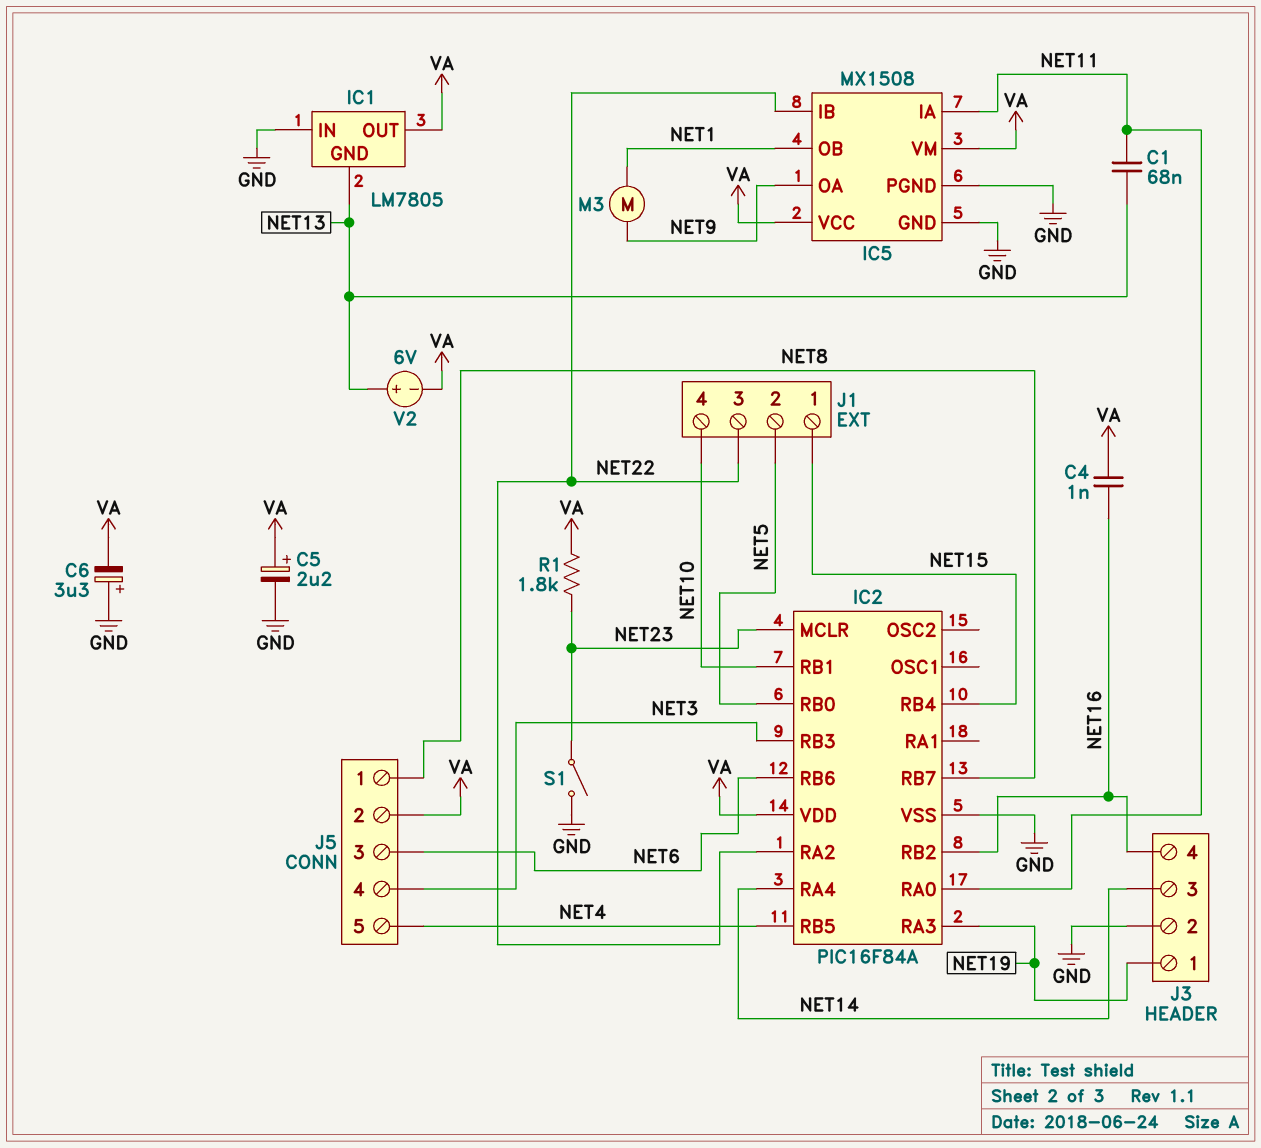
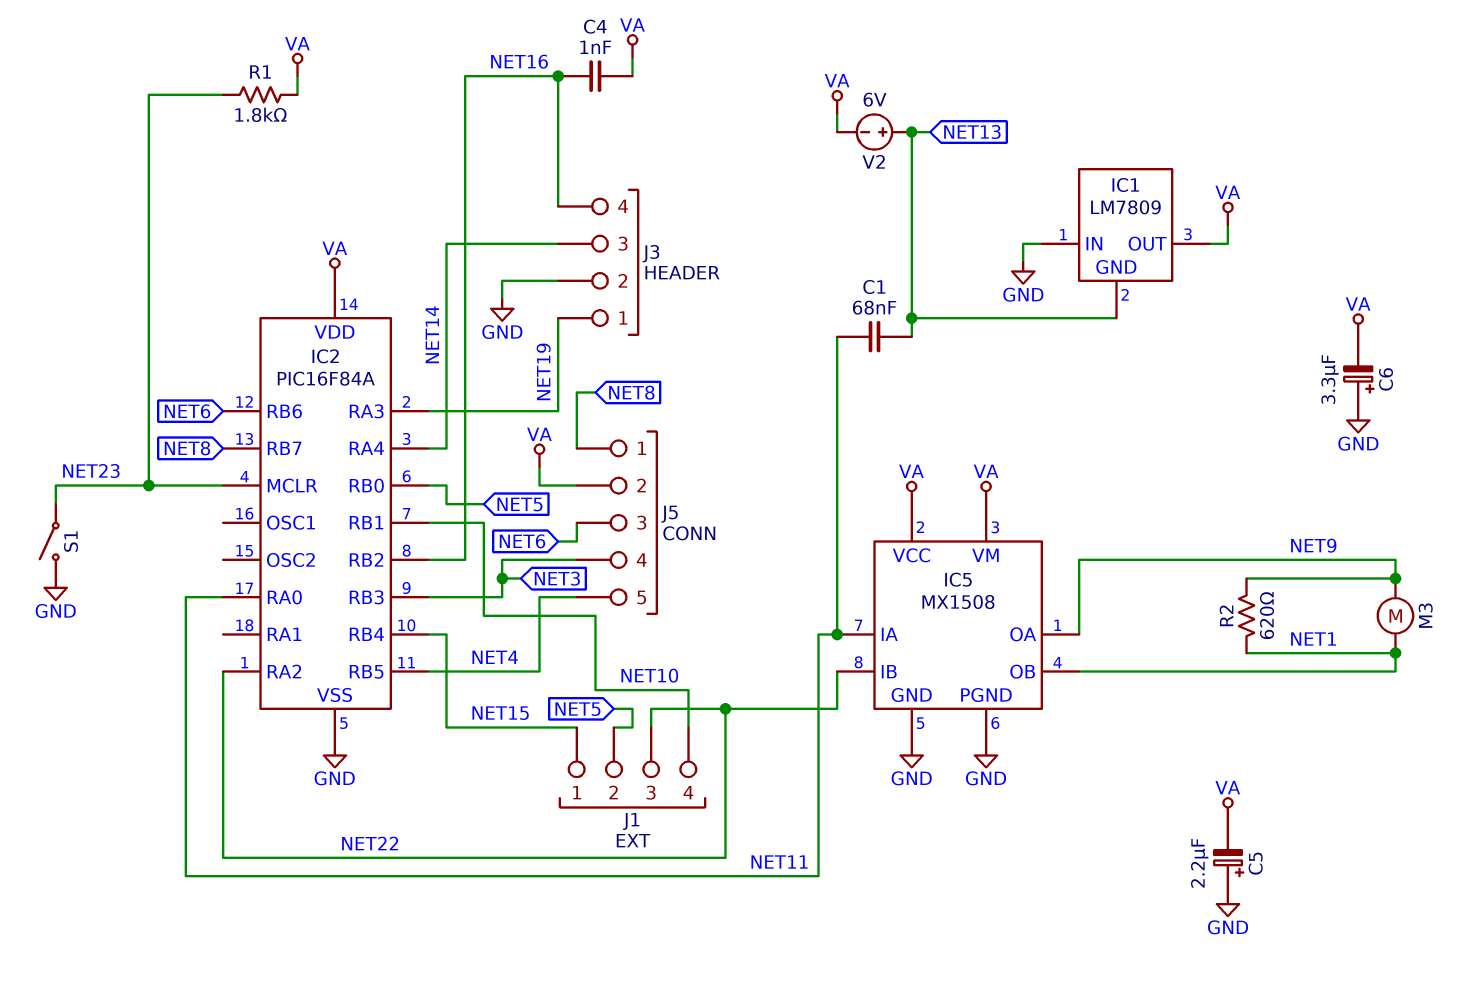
C5: 2.2uF (plus VA, minus GND) -> 2.2uF (plus GND, minus VA)
IC1: LM7805 -> LM7809
R2: none -> 620 (NET1, NET9)

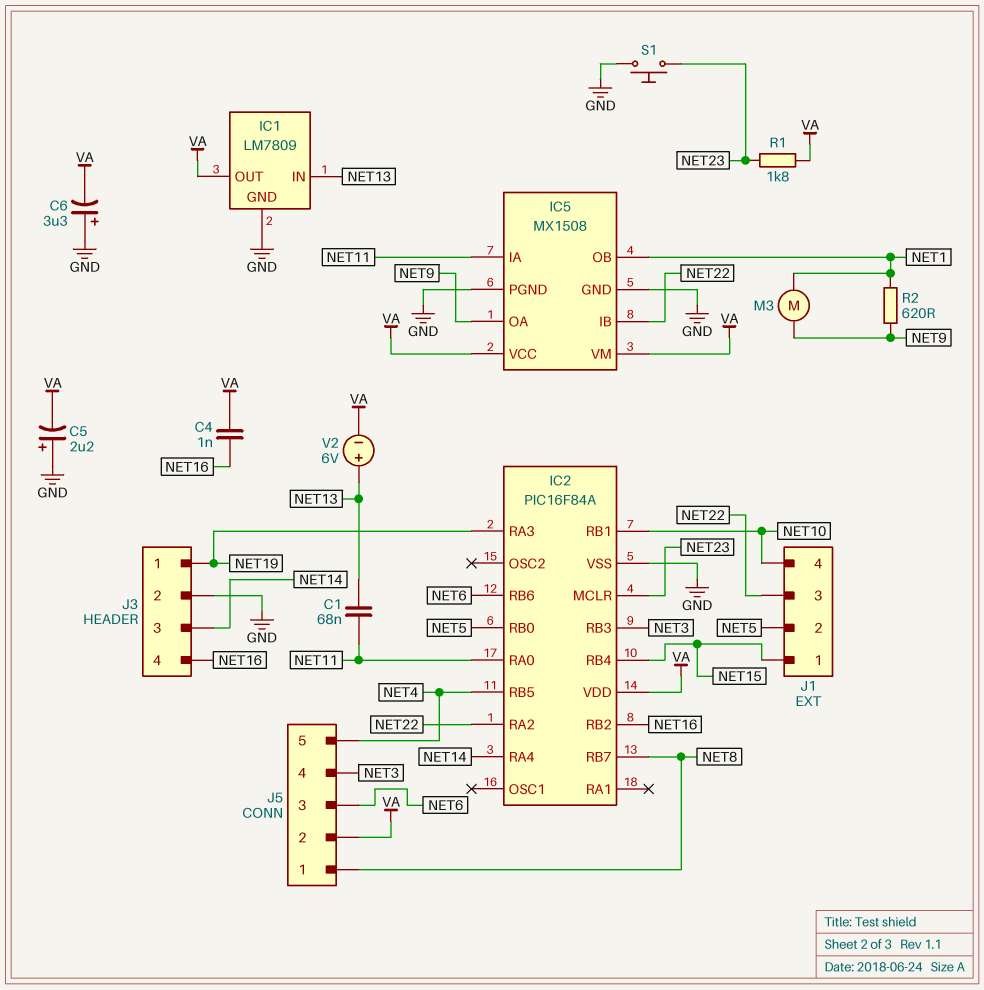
IC1 pin GND: NET13 -> GND
IC1 pin IN: GND -> NET13
S1: switch (GND, NET23) -> button (GND, NET23)

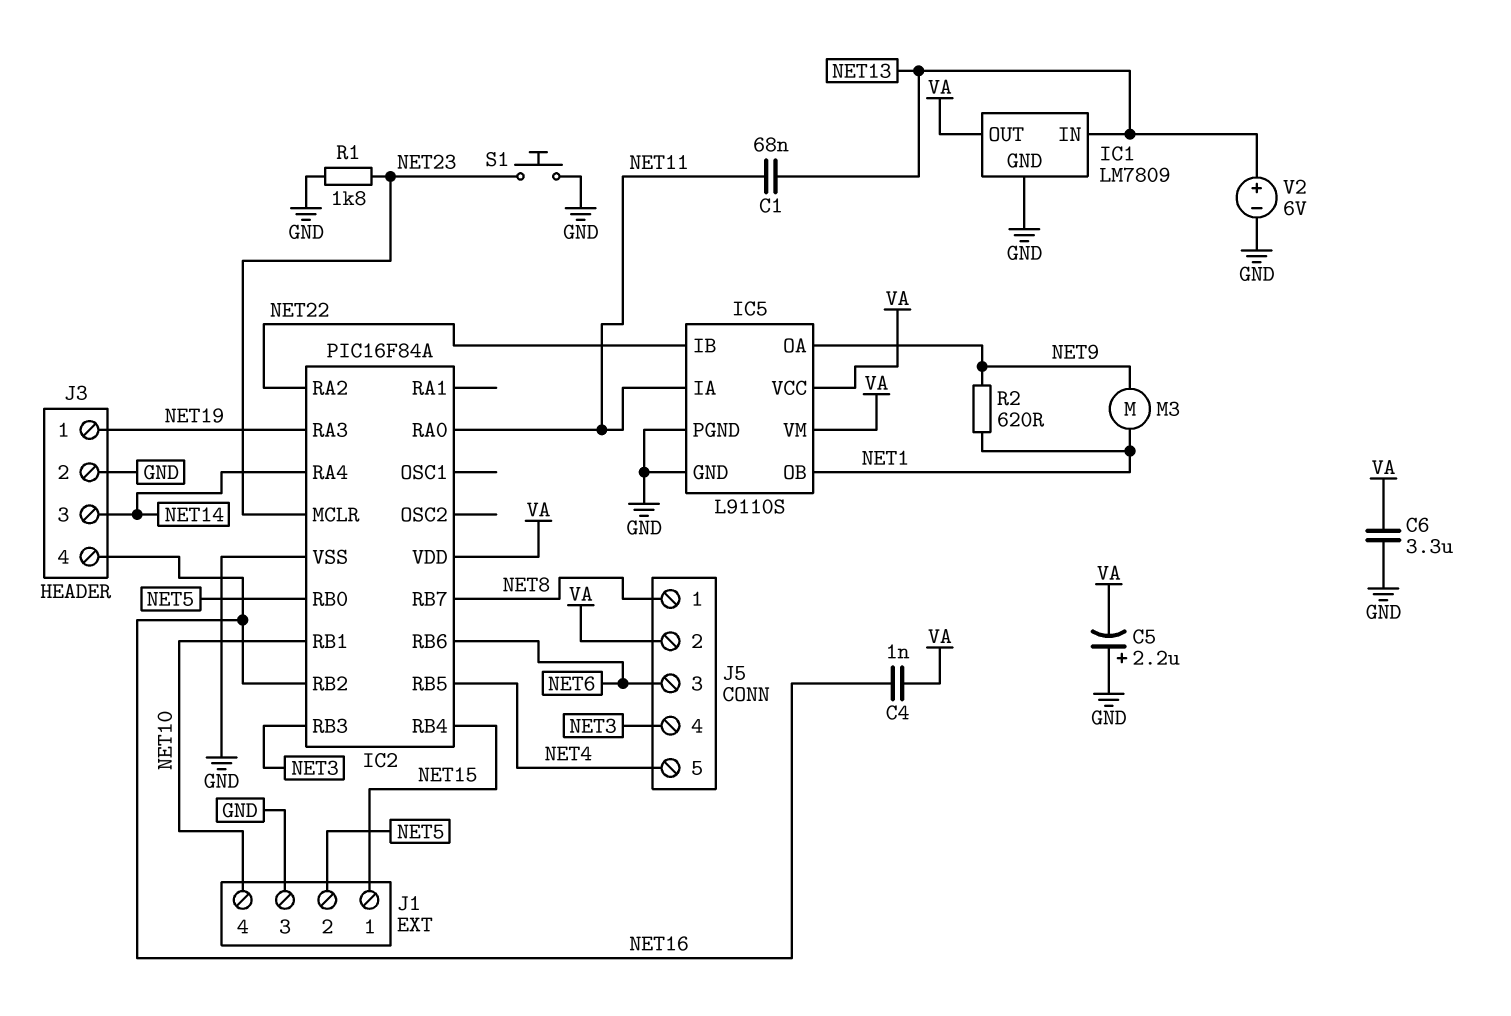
C6: 3.3uF (plus GND, minus VA) -> 3.3uF (GND, VA)
IC5: MX1508 -> L9110S
J1 pin 3: NET22 -> GND
R1: 1.8k (NET23, VA) -> 1.8k (GND, NET23)
V2: 6V (plus NET13, minus VA) -> 6V (plus NET13, minus GND)

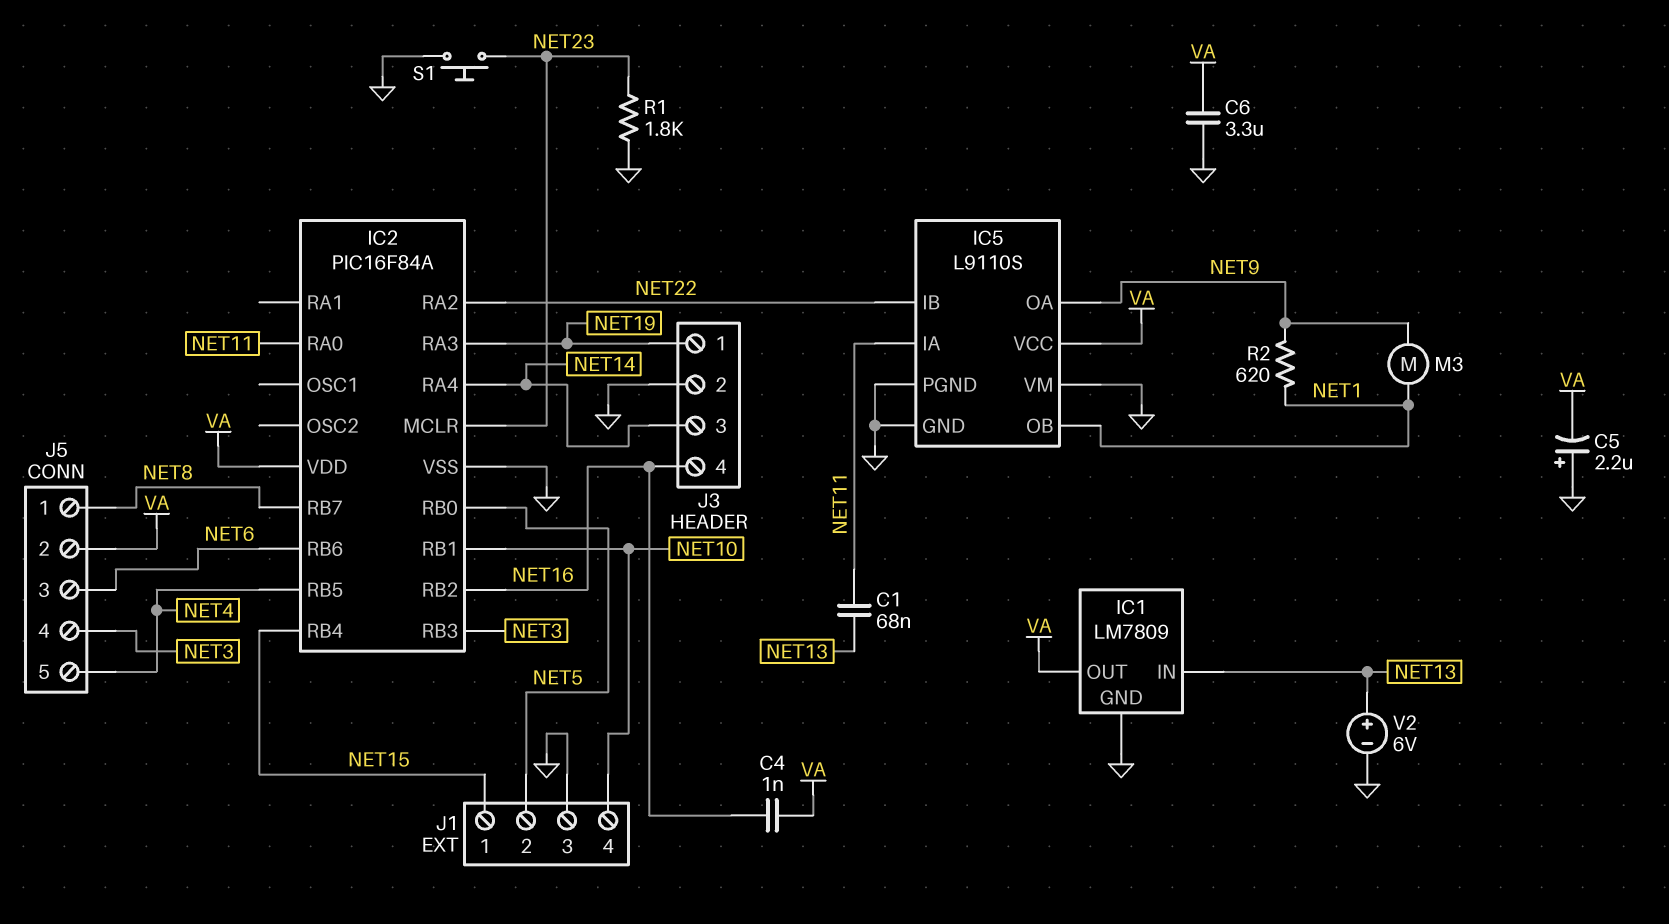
IC5 pin VM: VA -> GND

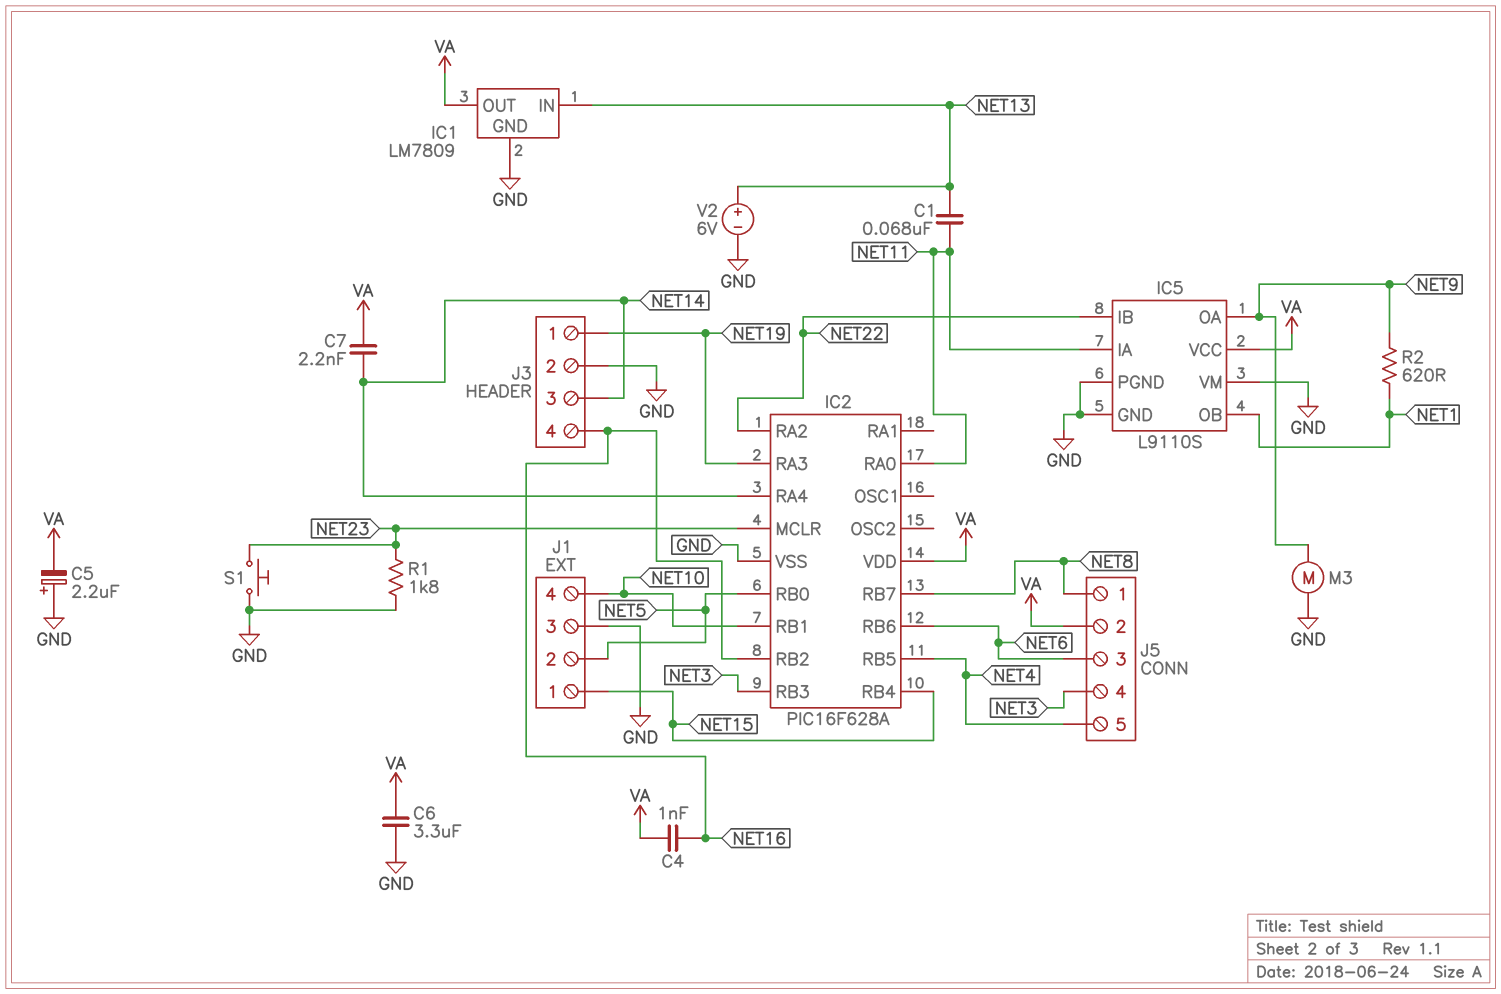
C7: none -> 2.2nF (NET14, VA)
IC2: PIC16F84A -> PIC16F628A
M3: motor (NET1, NET9) -> motor (GND, NET9)

